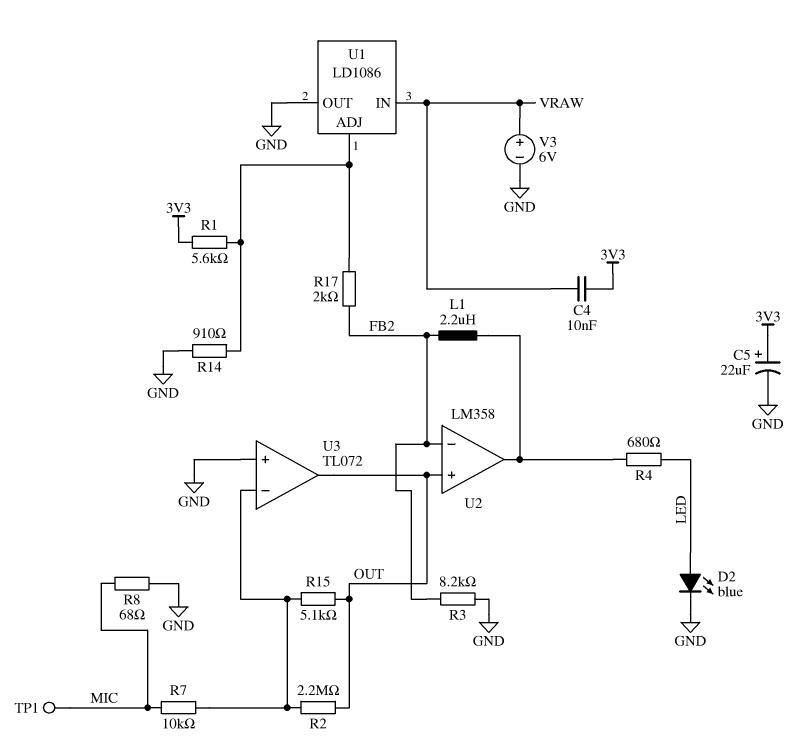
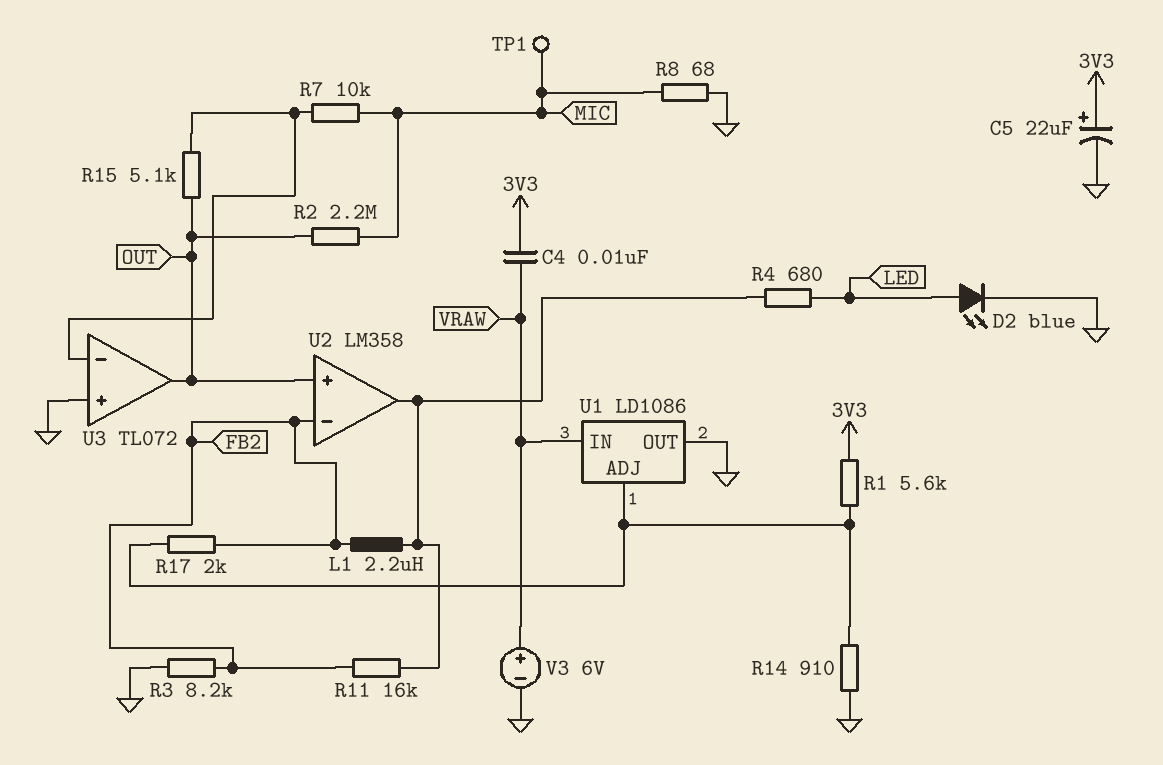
R2: 2.2M (OUT, U3/in-) -> 2.2M (MIC, OUT)
R11: none -> 16k (FB2, U2/out)

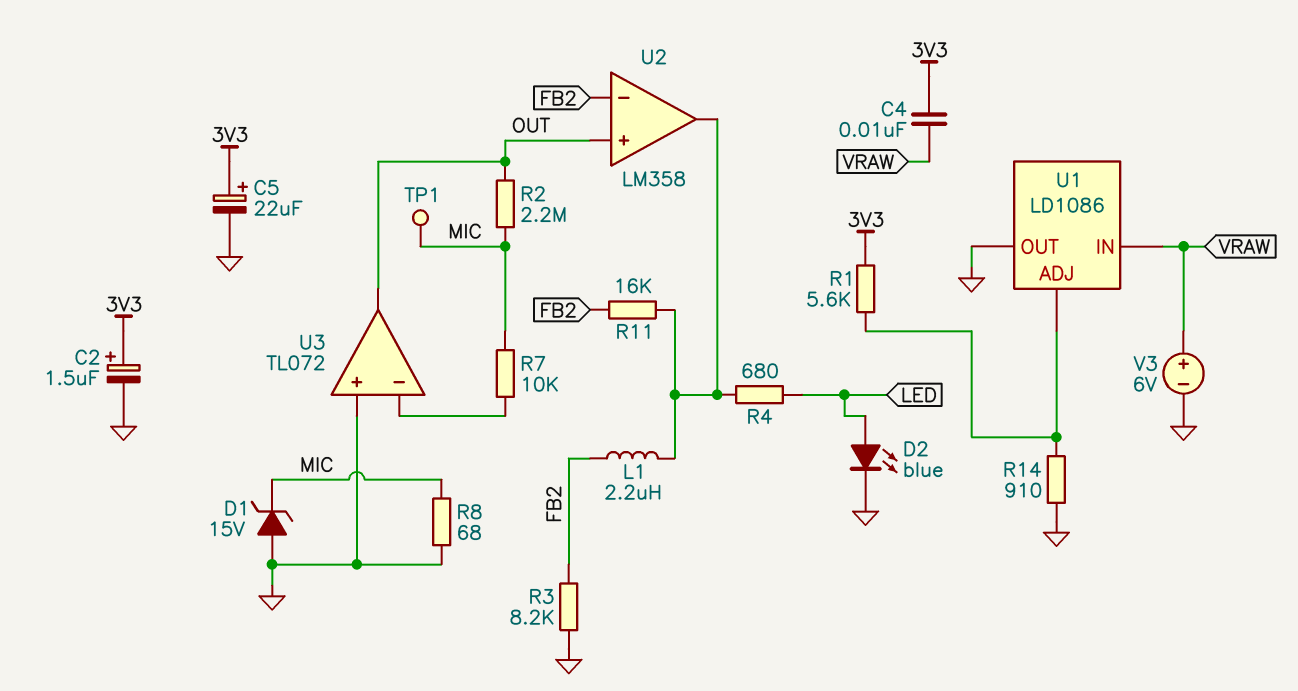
C2: none -> 1.5uF (plus 3V3, minus GND)
D1: none -> zener 15V (A GND, K MIC)
R15: 5.1k (OUT, U3/in-) -> none
R17: 2k (FB2, U1/ADJ) -> none

